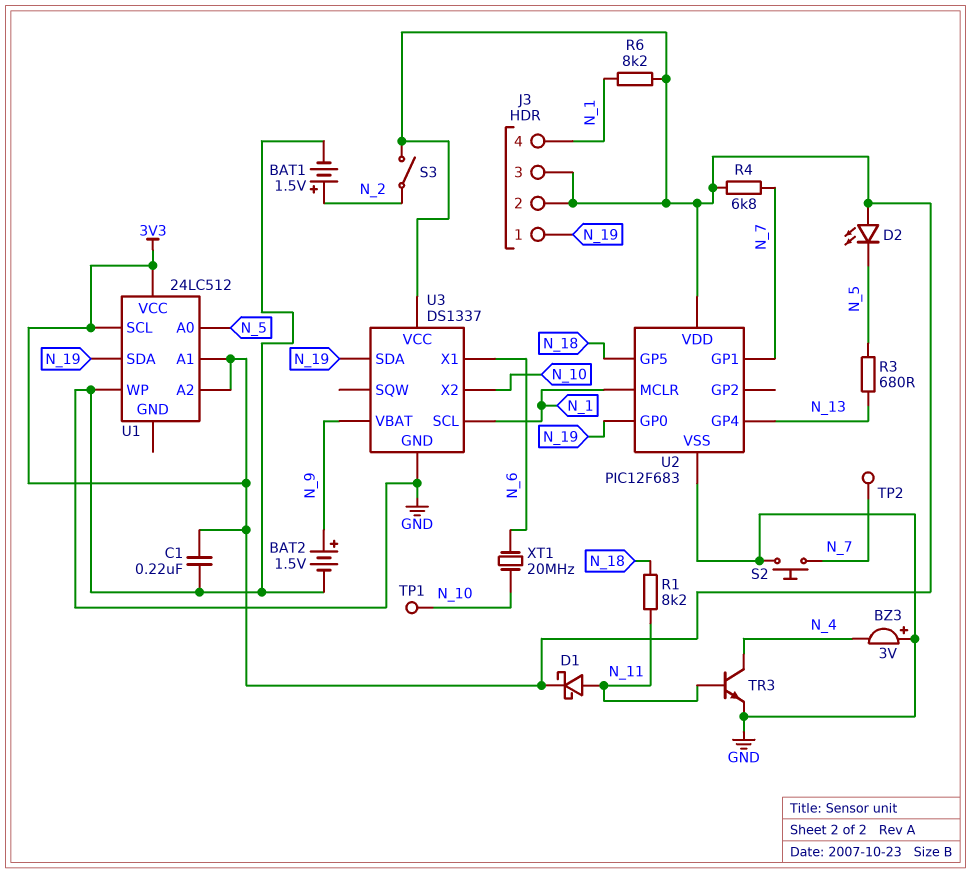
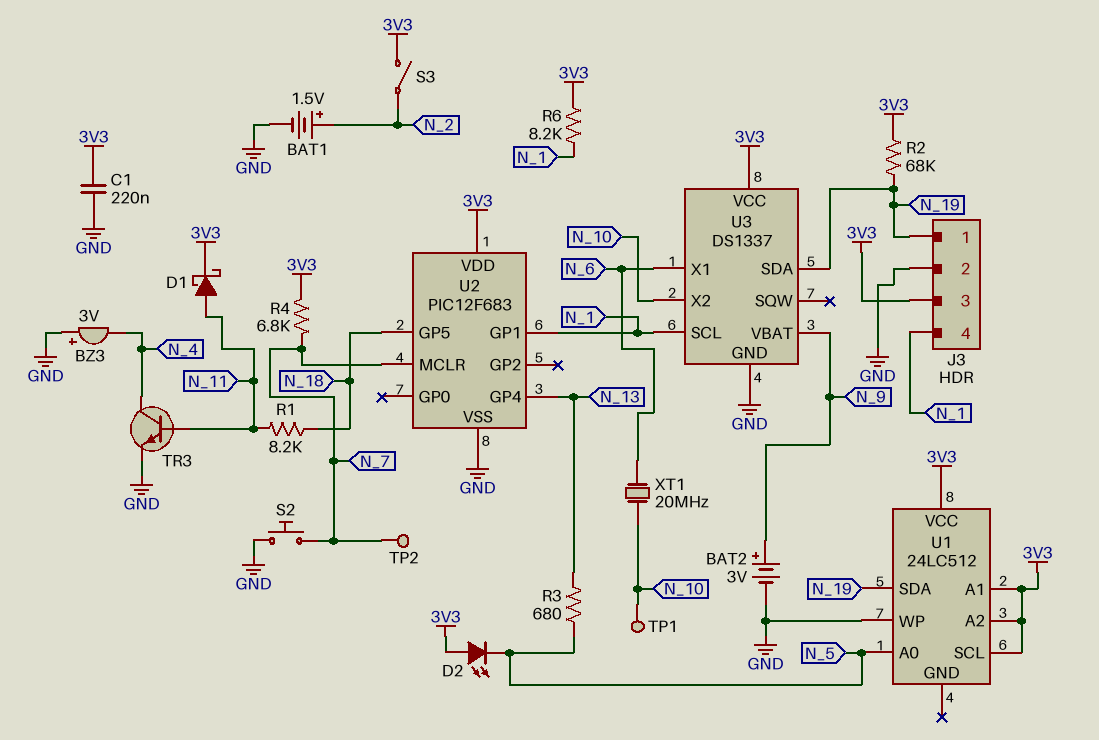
BAT2: 1.5V (plus N_9, minus GND) -> 3V (plus N_9, minus GND)
J3 pin 2: 3V3 -> GND
R2: none -> 68k (3V3, N_19)
U2 pin GP0: N_19 -> none
U2 pin GP1: N_7 -> N_1
U2 pin MCLR: N_1 -> N_7

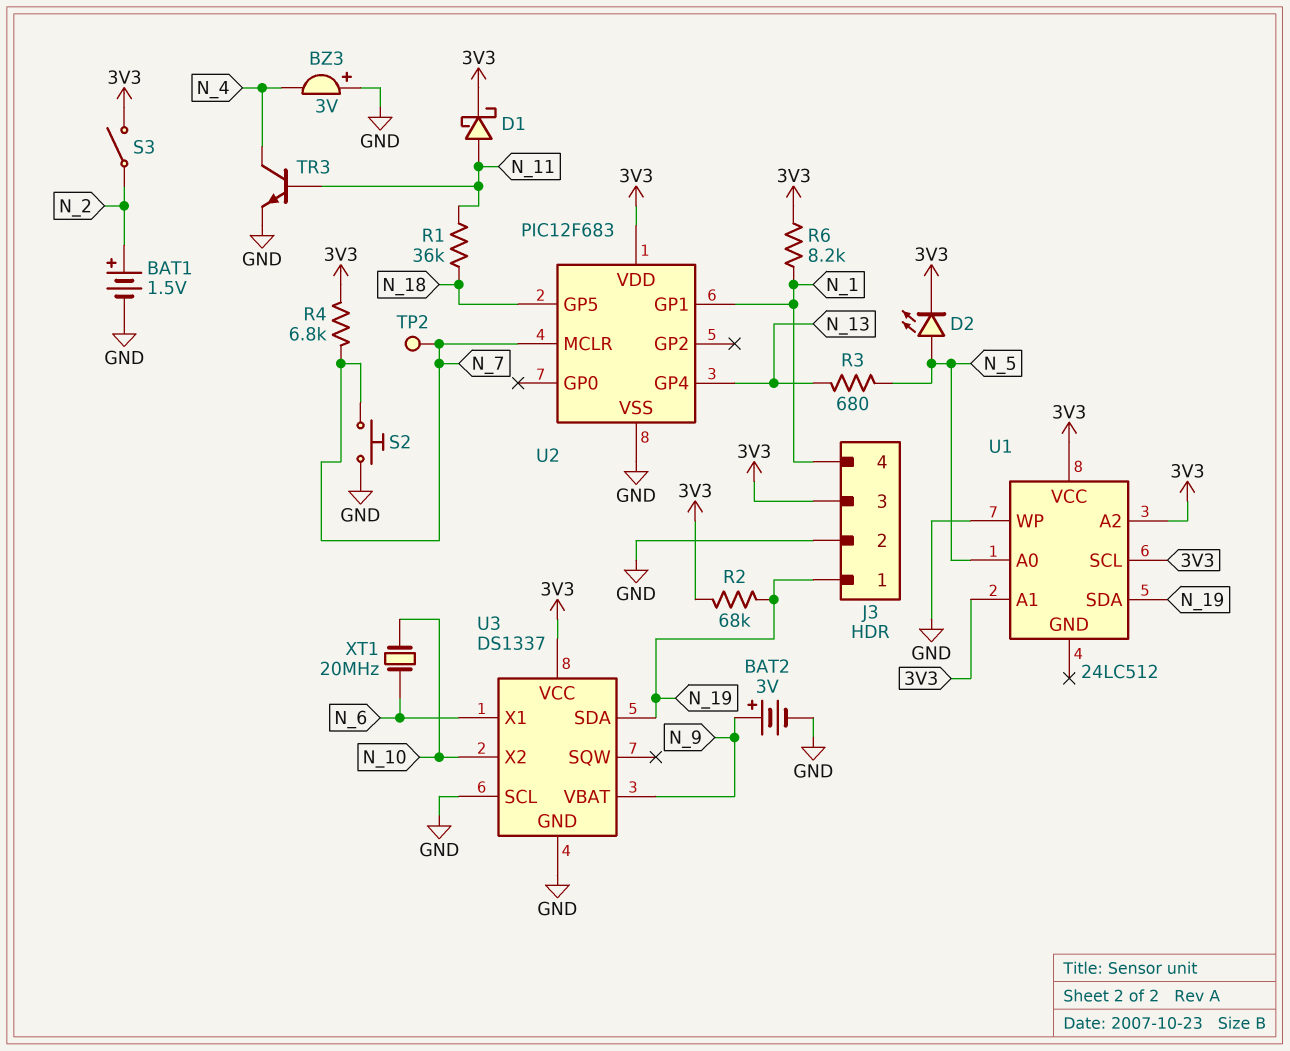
C1: 220nF (3V3, GND) -> none
D2: LED (A 3V3, K N_5) -> LED (A N_5, K 3V3)
R1: 8.2k (N_11, N_18) -> 36k (N_11, N_18)
TP1: test point (N_10) -> none
U3 pin SCL: N_1 -> GND

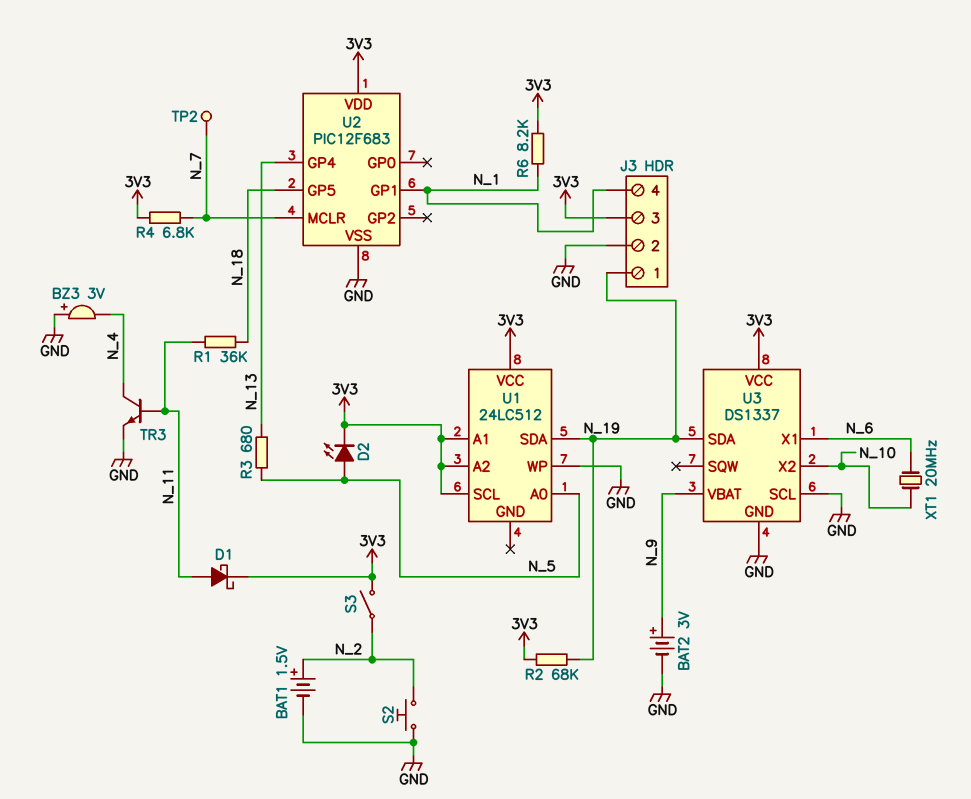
S2: button (GND, N_7) -> button (GND, N_2)

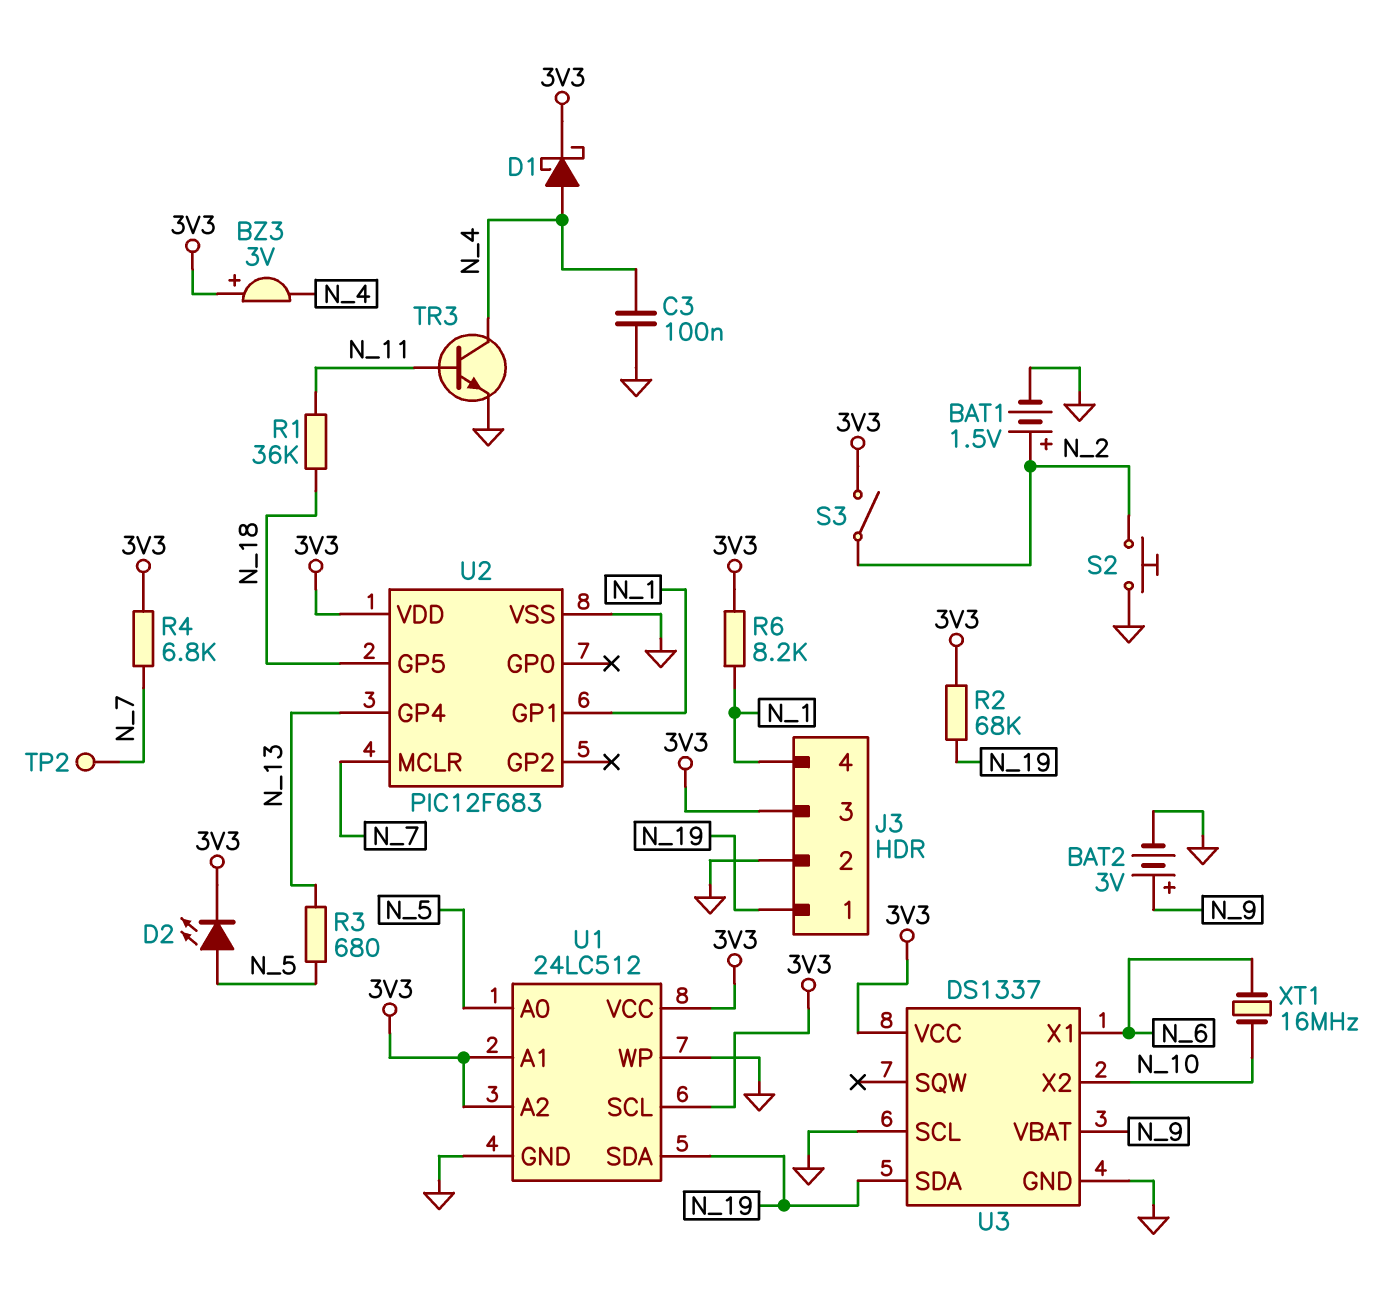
BZ3: buzzer 3V (plus GND, minus N_4) -> buzzer 3V (plus 3V3, minus N_4)
C3: none -> 100nF (GND, N_4)
D1: schottky (A N_11, K 3V3) -> schottky (A N_4, K 3V3)
U1 pin GND: none -> GND
XT1: 20MHz (N_6, N_10) -> 16MHz (N_6, N_10)

